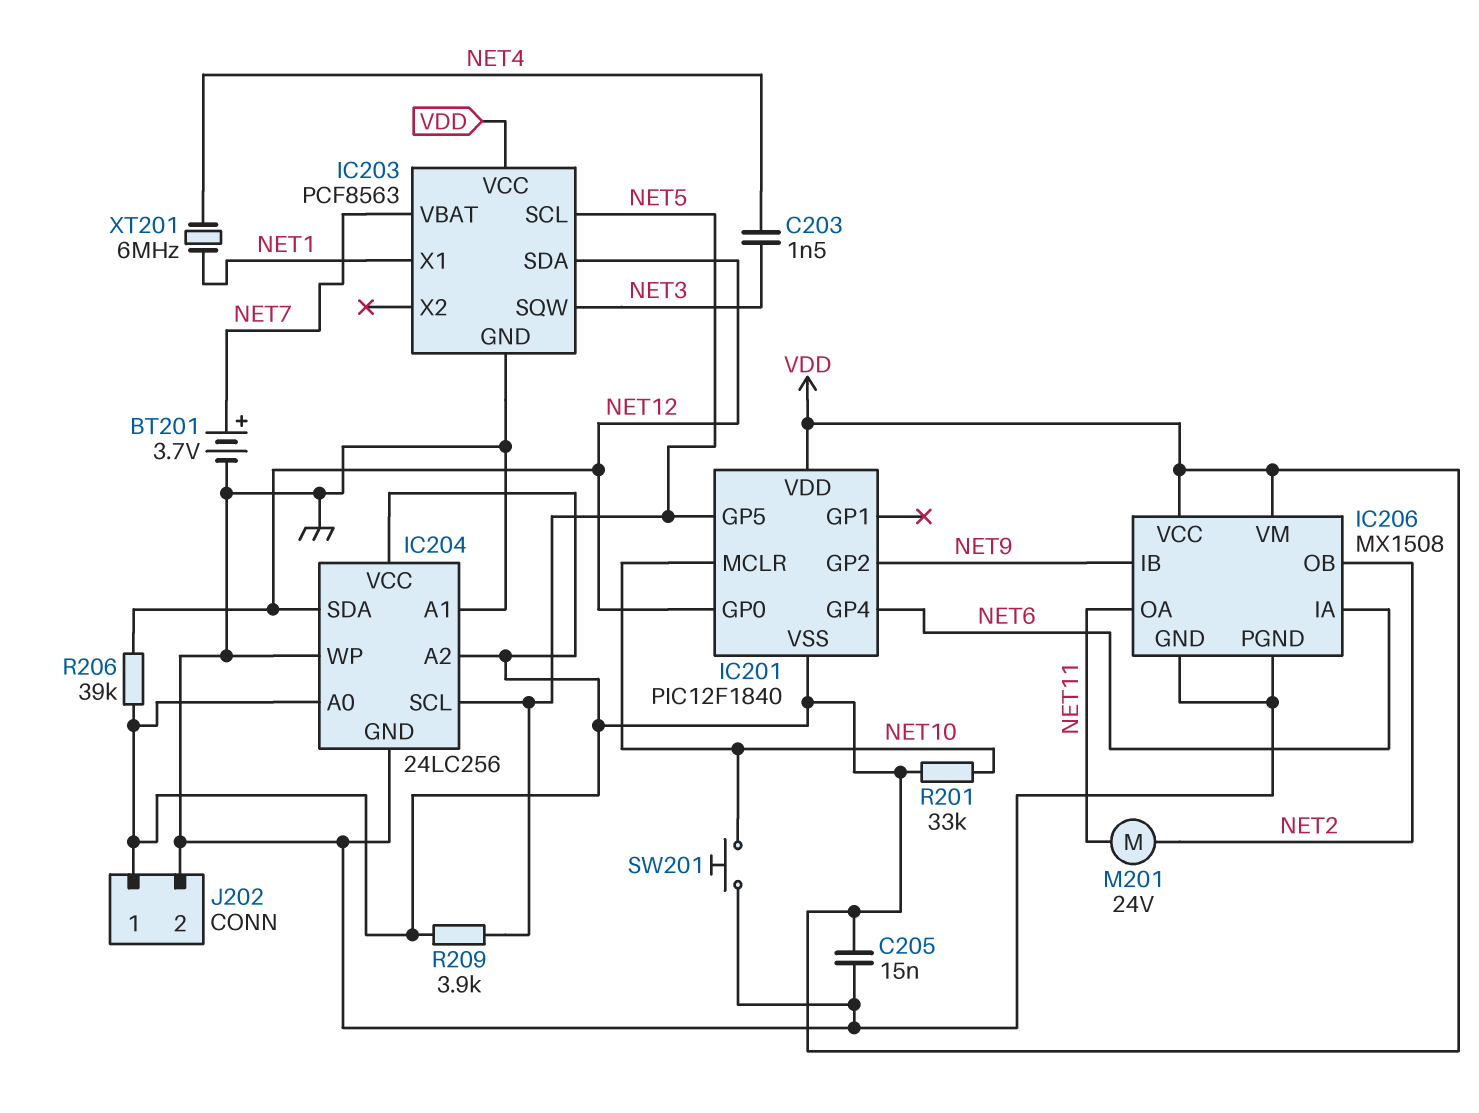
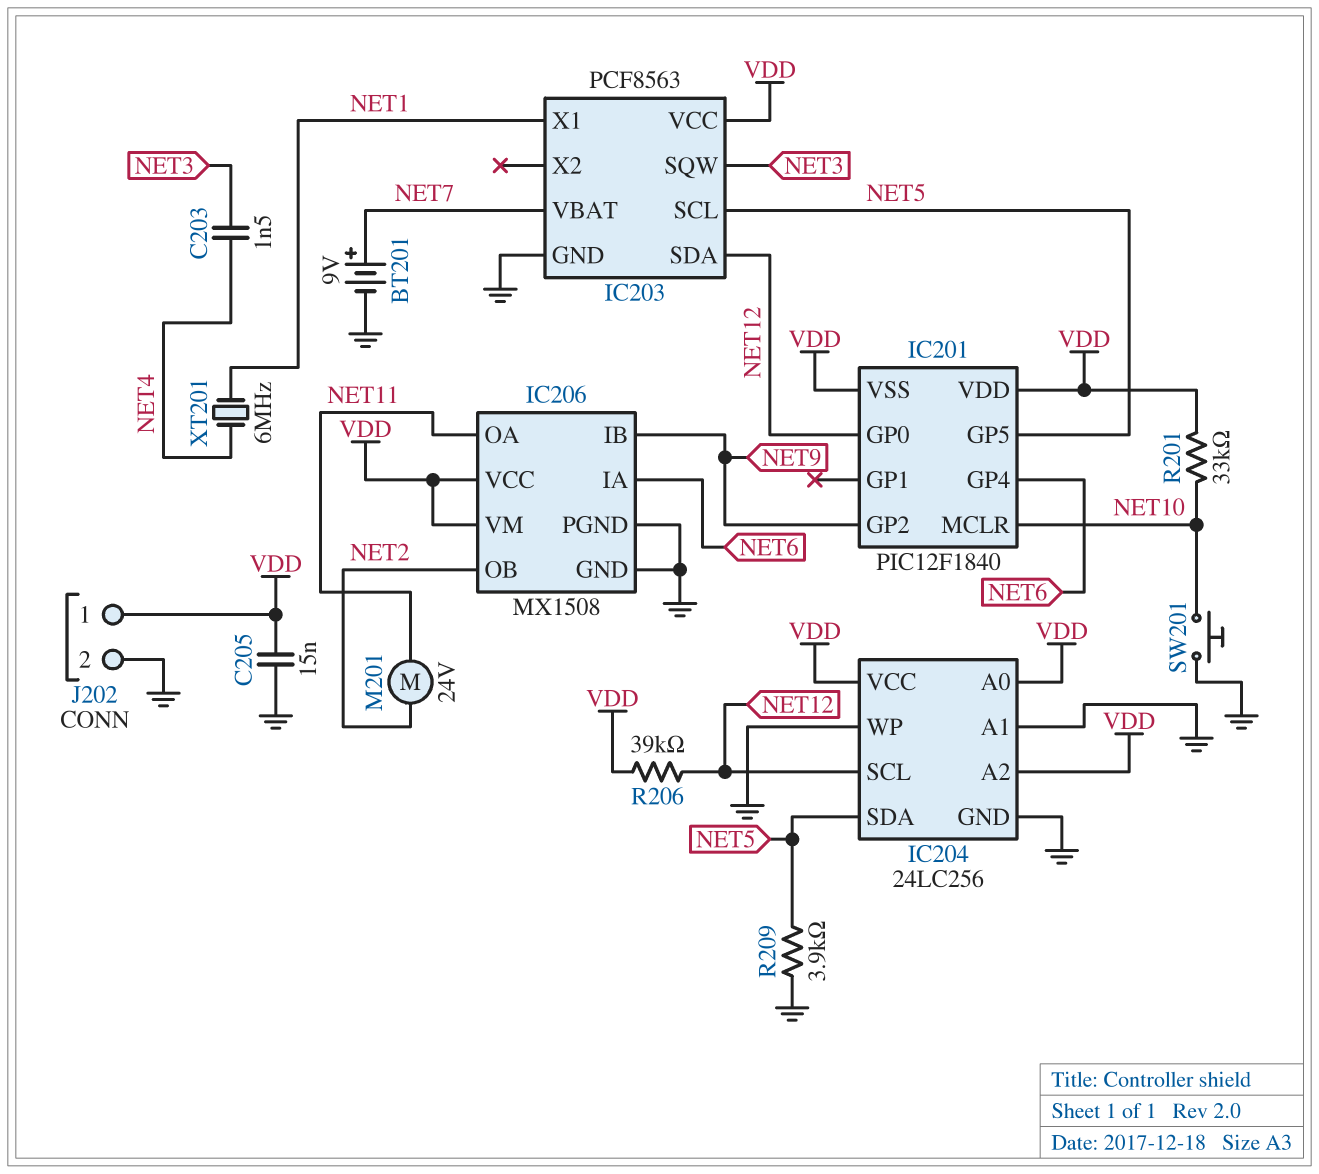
BT201: 3.7V (plus NET7, minus GND) -> 9V (plus NET7, minus GND)
IC204 pin SCL: NET5 -> NET12
IC204 pin SDA: NET12 -> NET5
R209: 3.9k (NET5, VDD) -> 3.9k (GND, NET5)

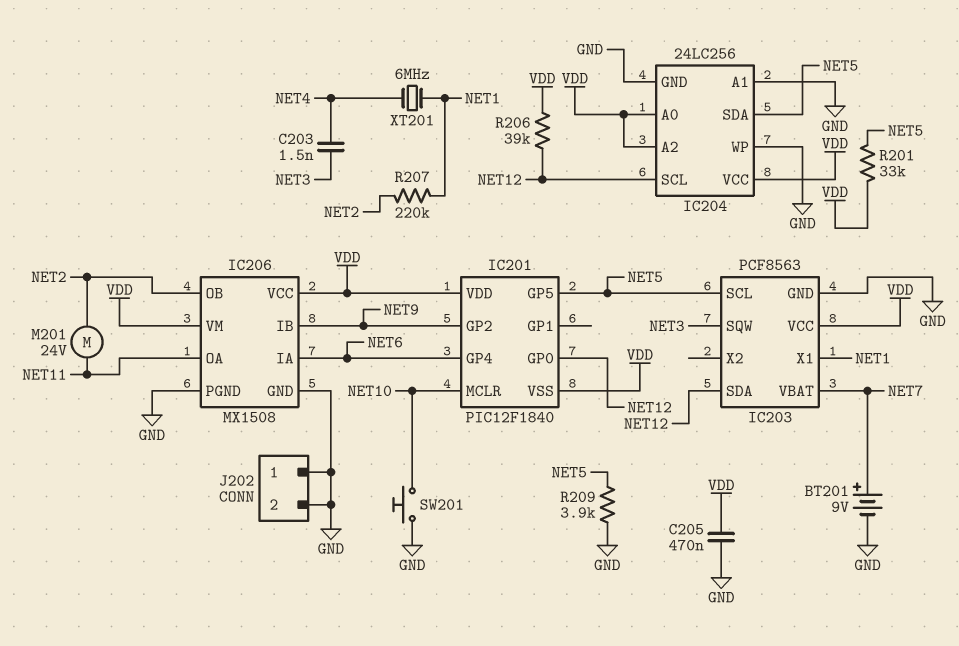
C205: 15nF (GND, VDD) -> 470nF (GND, VDD)
J202 pin 1: VDD -> GND
R201: 33k (NET10, VDD) -> 33k (NET5, VDD)
R207: none -> 220k (NET1, NET2)

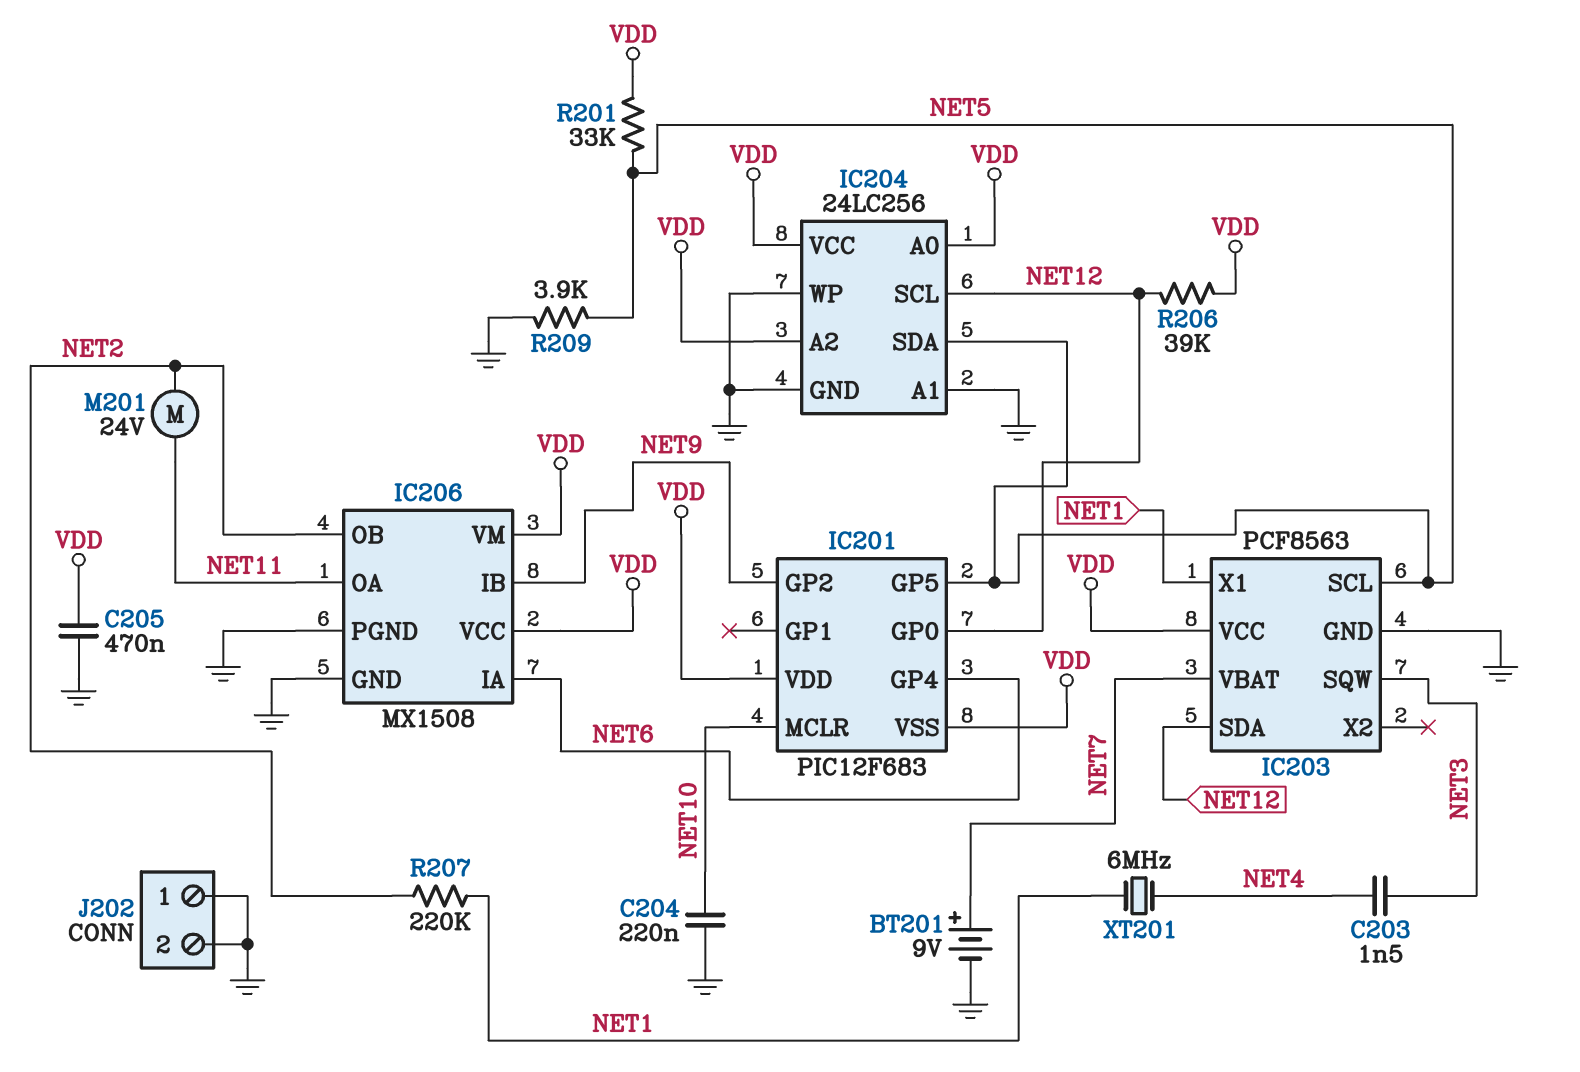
C204: none -> 220nF (GND, NET10)
IC201: PIC12F1840 -> PIC12F683
SW201: button (GND, NET10) -> none

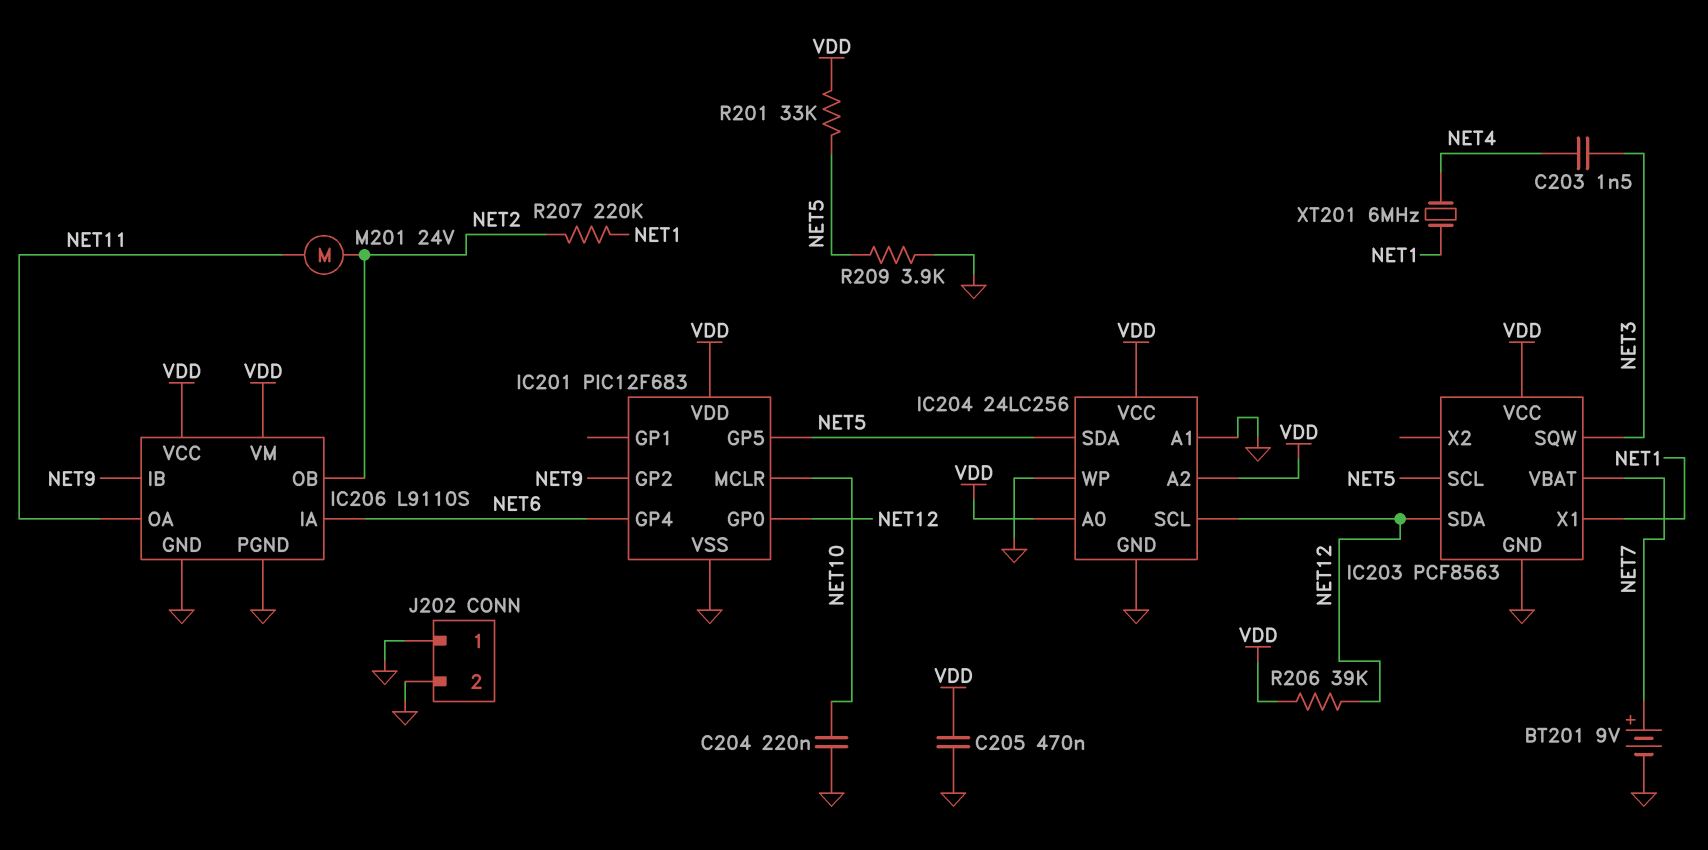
IC201 pin VSS: VDD -> GND
IC206: MX1508 -> L9110S

